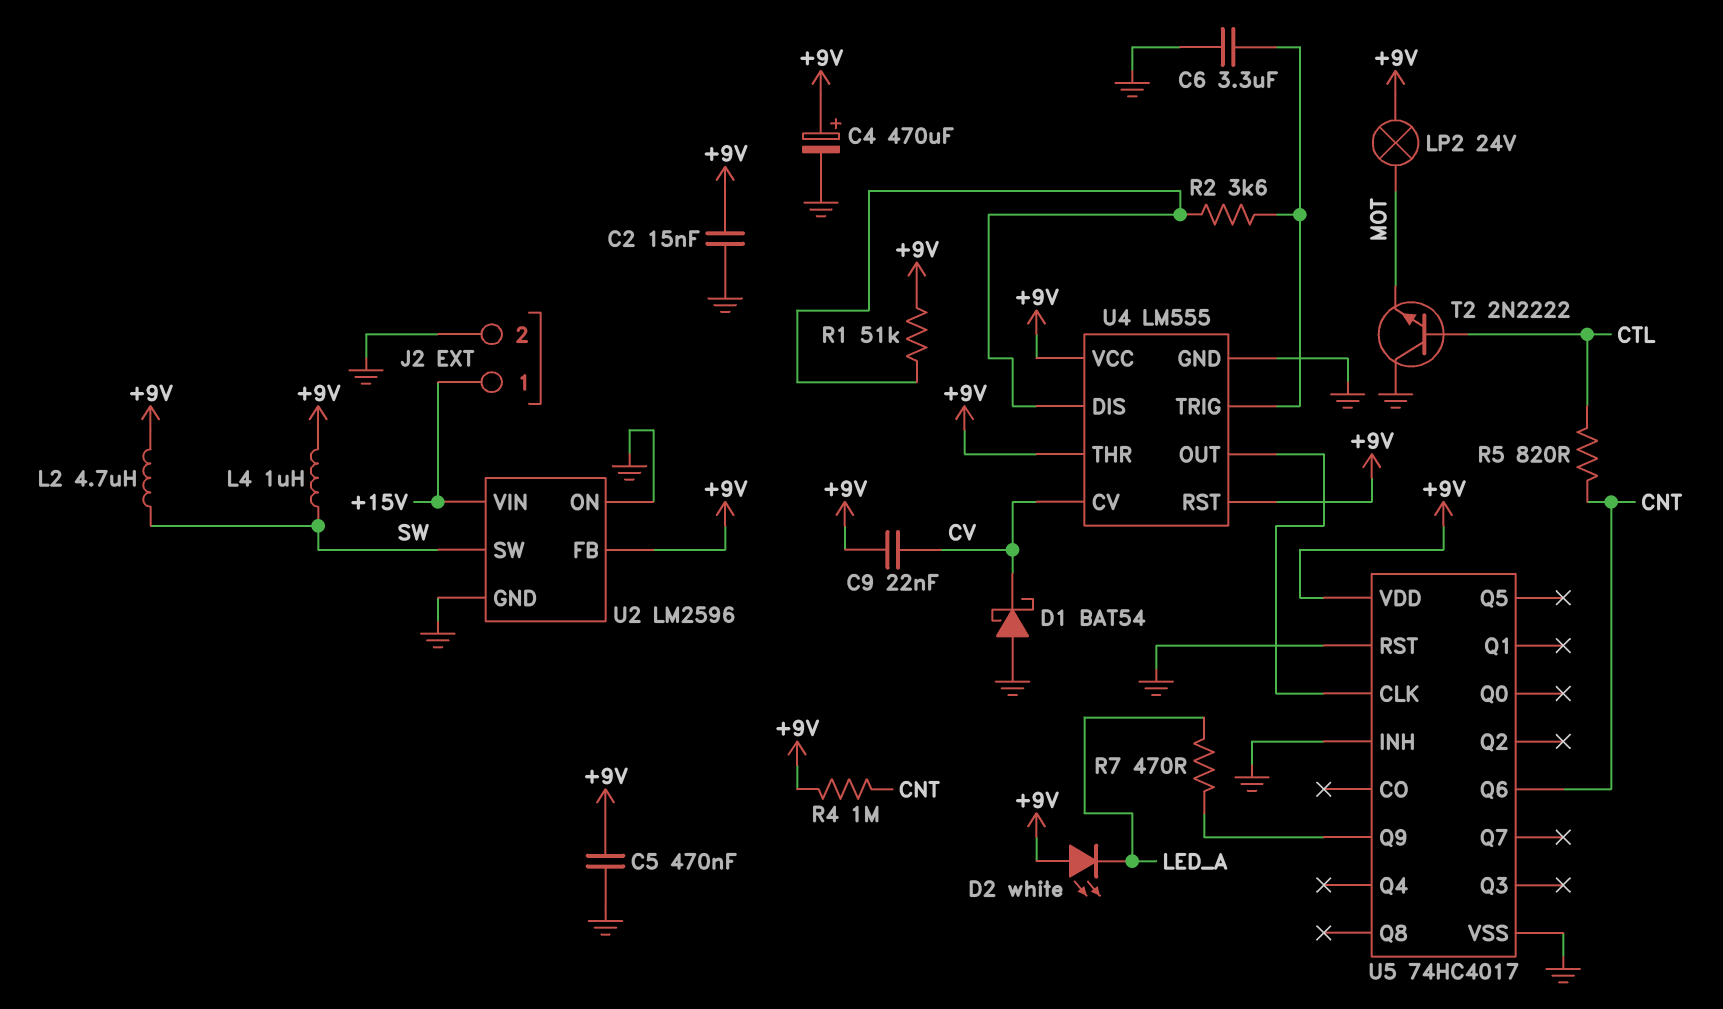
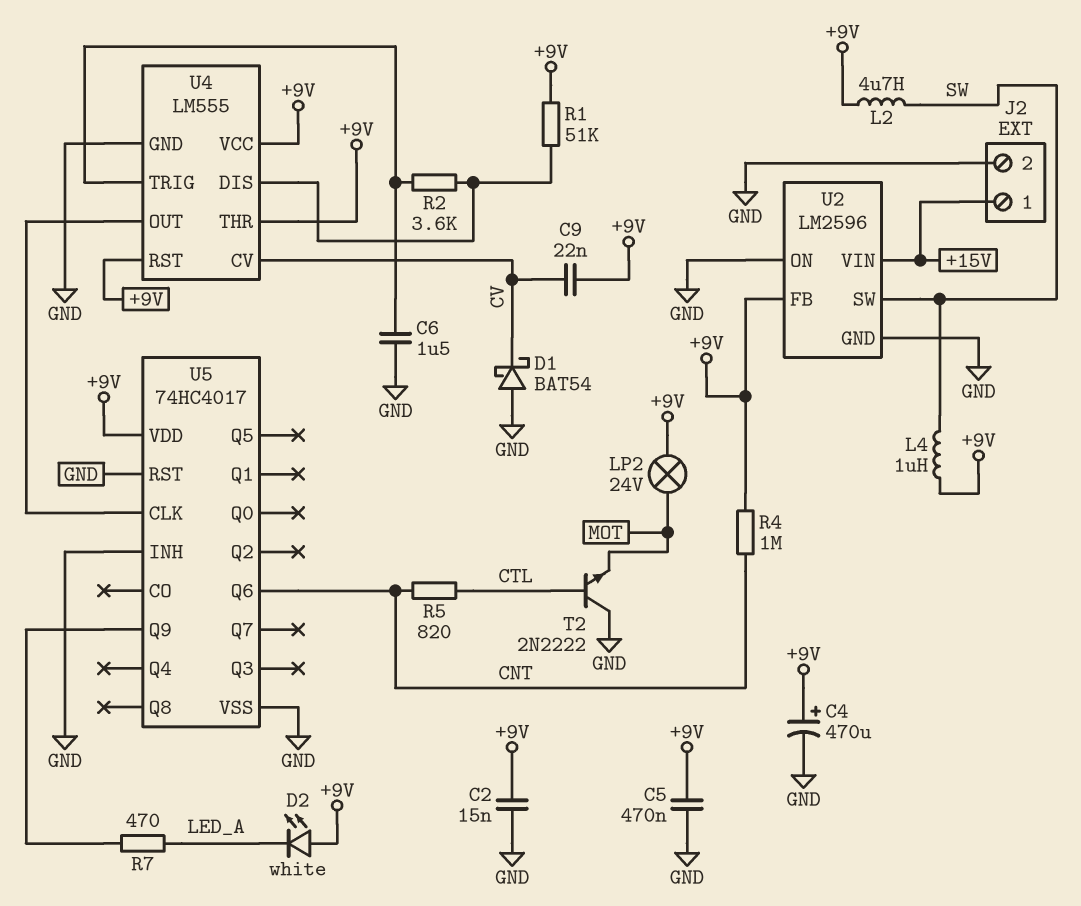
C6: 3.3uF (GND, U4/TRIG) -> 1.5uF (GND, U4/TRIG)

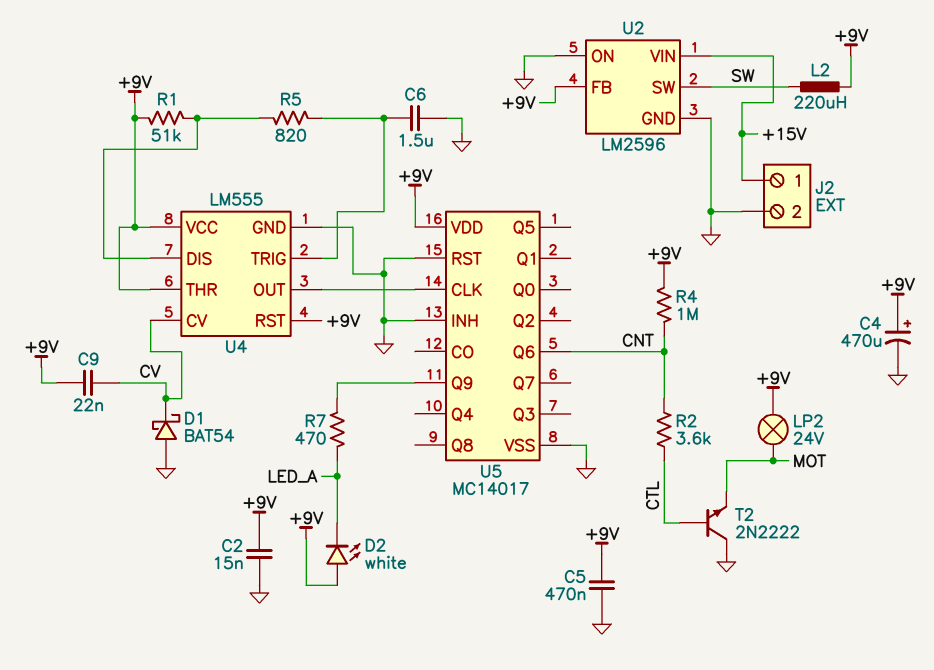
L2: 4.7uH (+9V, SW) -> 220uH (+9V, SW)
L4: 1uH (+9V, SW) -> none
R2: 3.6k (U4/DIS, U4/TRIG) -> 3.6k (CNT, CTL)
R5: 820 (CNT, CTL) -> 820 (U4/DIS, U4/TRIG)
U5: 74HC4017 -> MC14017

